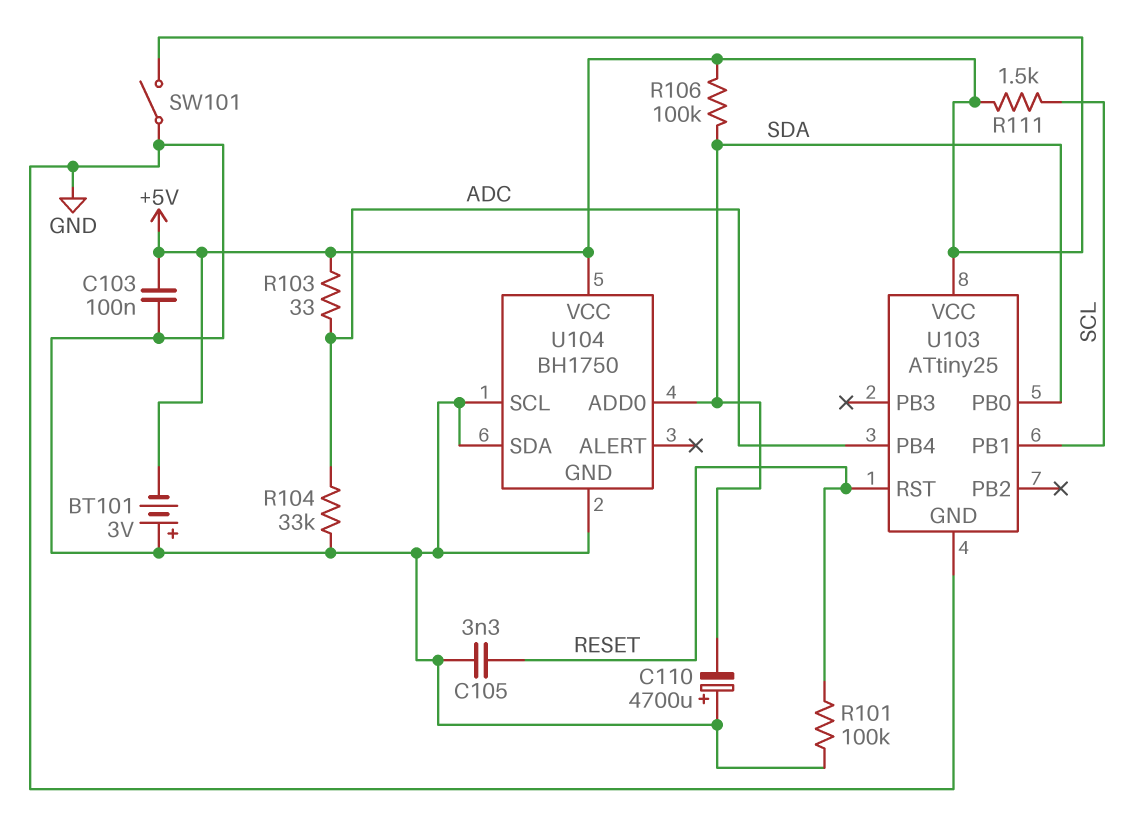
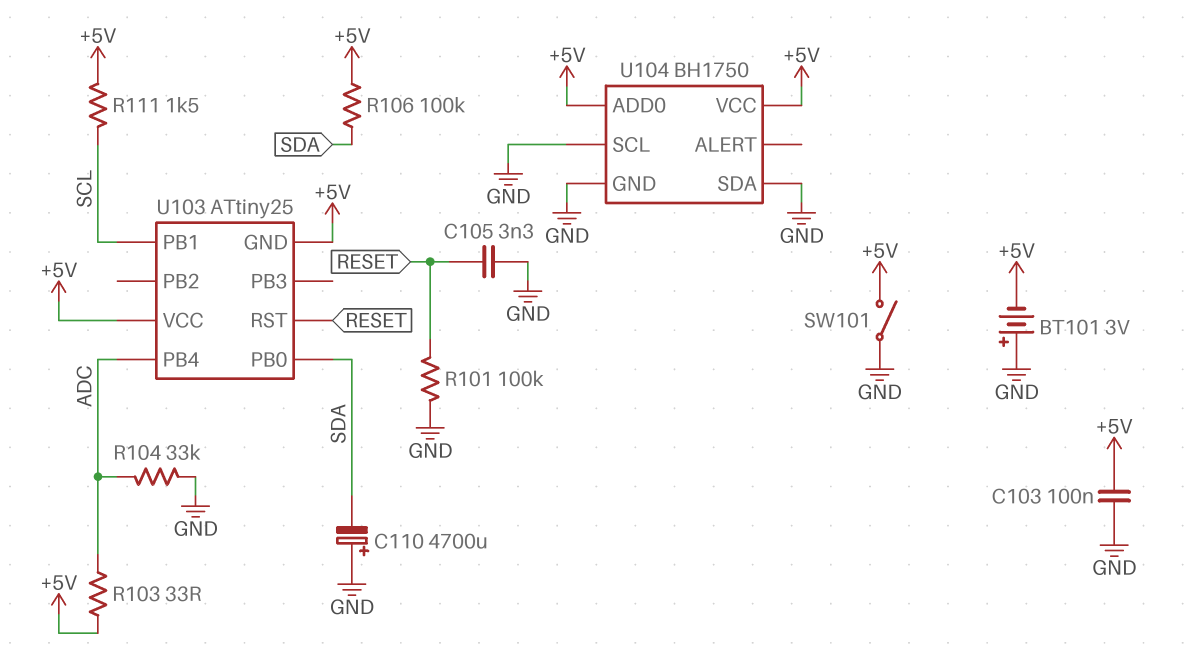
U103 pin GND: GND -> +5V
U104 pin ADD0: SDA -> +5V

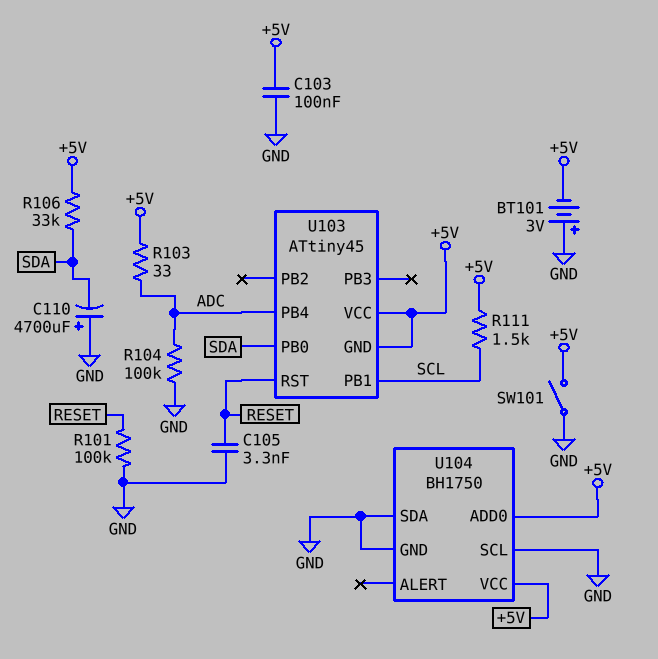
R104: 33k (ADC, GND) -> 100k (ADC, GND)
R106: 100k (+5V, SDA) -> 33k (+5V, SDA)
U103: ATtiny25 -> ATtiny45

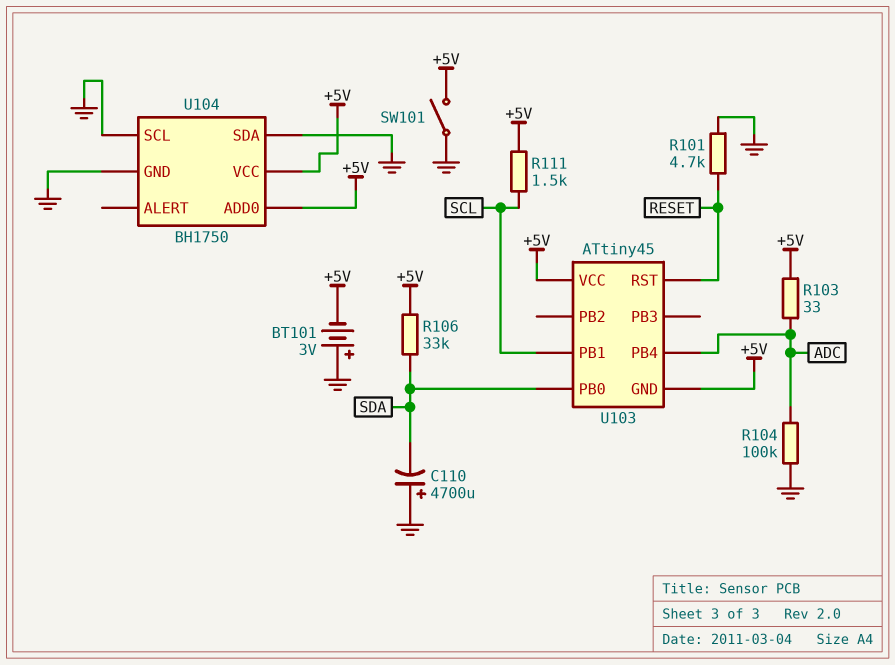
C103: 100nF (+5V, GND) -> none
C105: 3.3nF (GND, RESET) -> none
R101: 100k (GND, RESET) -> 4.7k (GND, RESET)

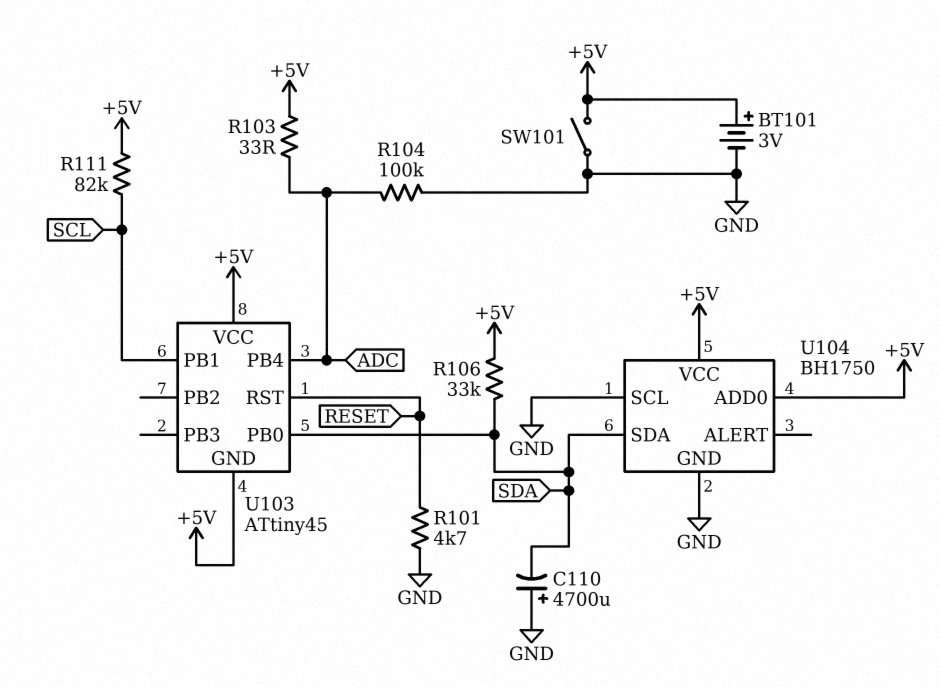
BT101: 3V (plus GND, minus +5V) -> 3V (plus +5V, minus GND)
R111: 1.5k (+5V, SCL) -> 82k (+5V, SCL)
U104 pin SDA: GND -> SDA

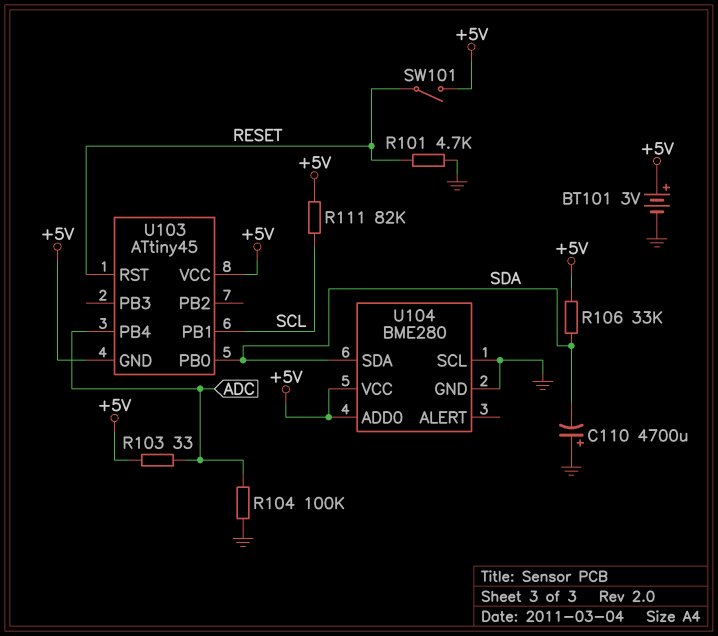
SW101: switch (+5V, GND) -> switch (+5V, RESET)
U104: BH1750 -> BME280

